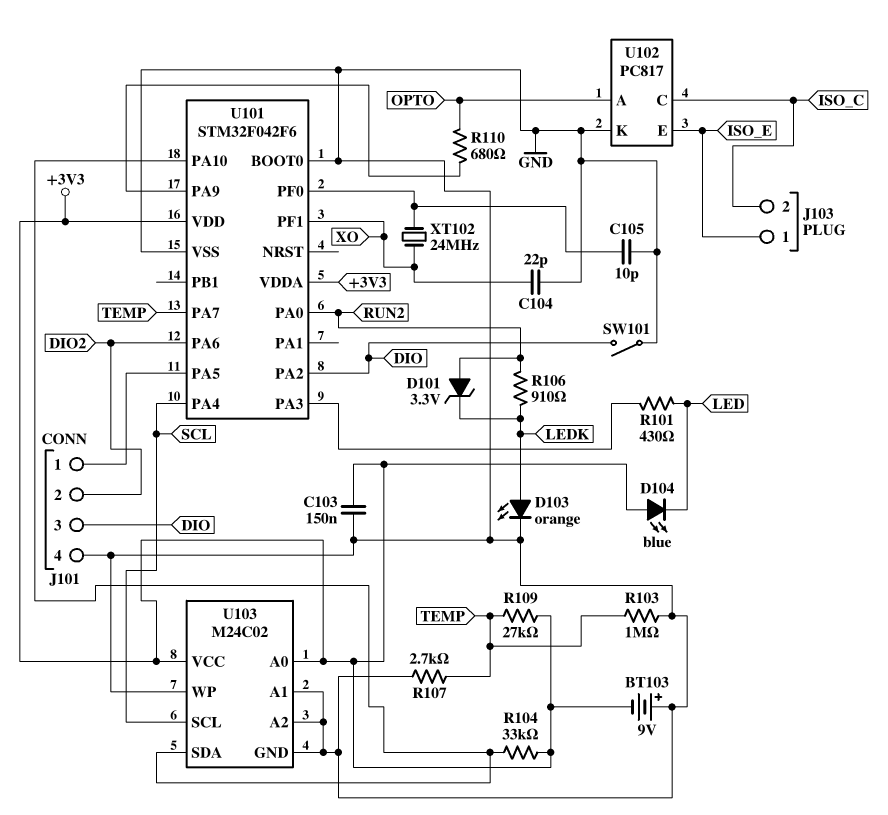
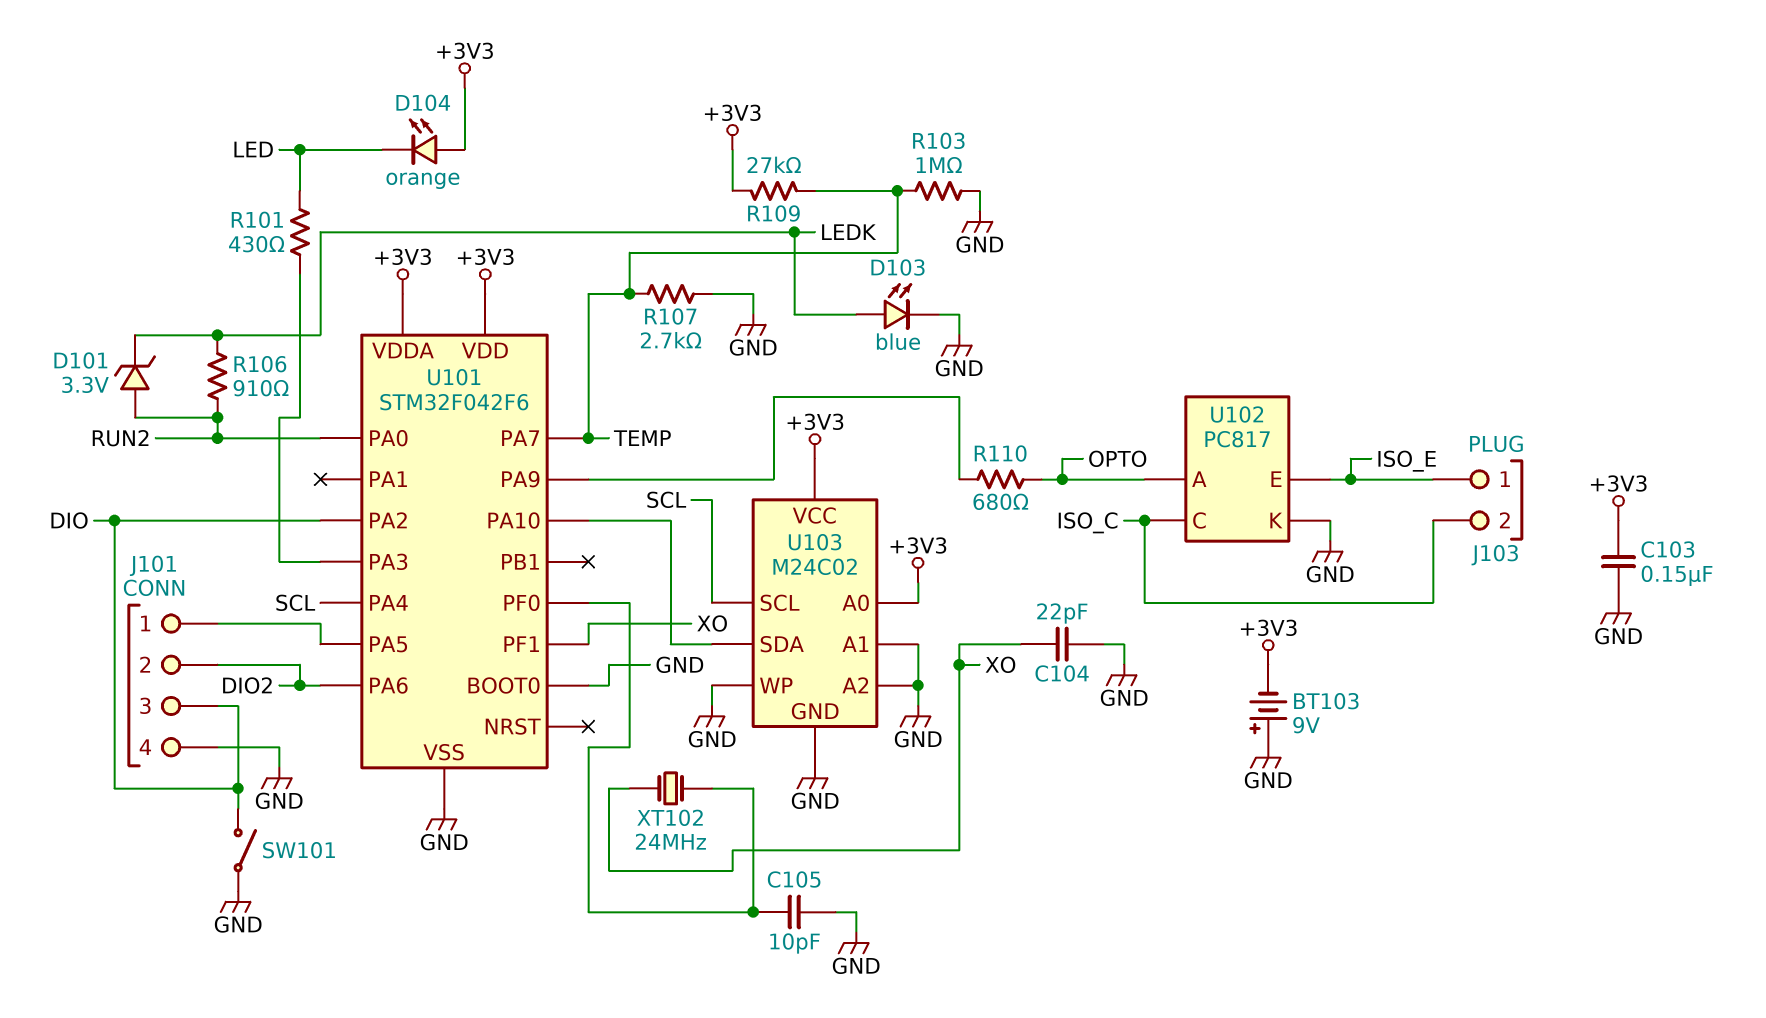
D103: LED orange (A LEDK, K GND) -> LED blue (A LEDK, K GND)
D104: LED blue (A +3V3, K LED) -> LED orange (A +3V3, K LED)
R104: 33k (+3V3, U101/PA10) -> none

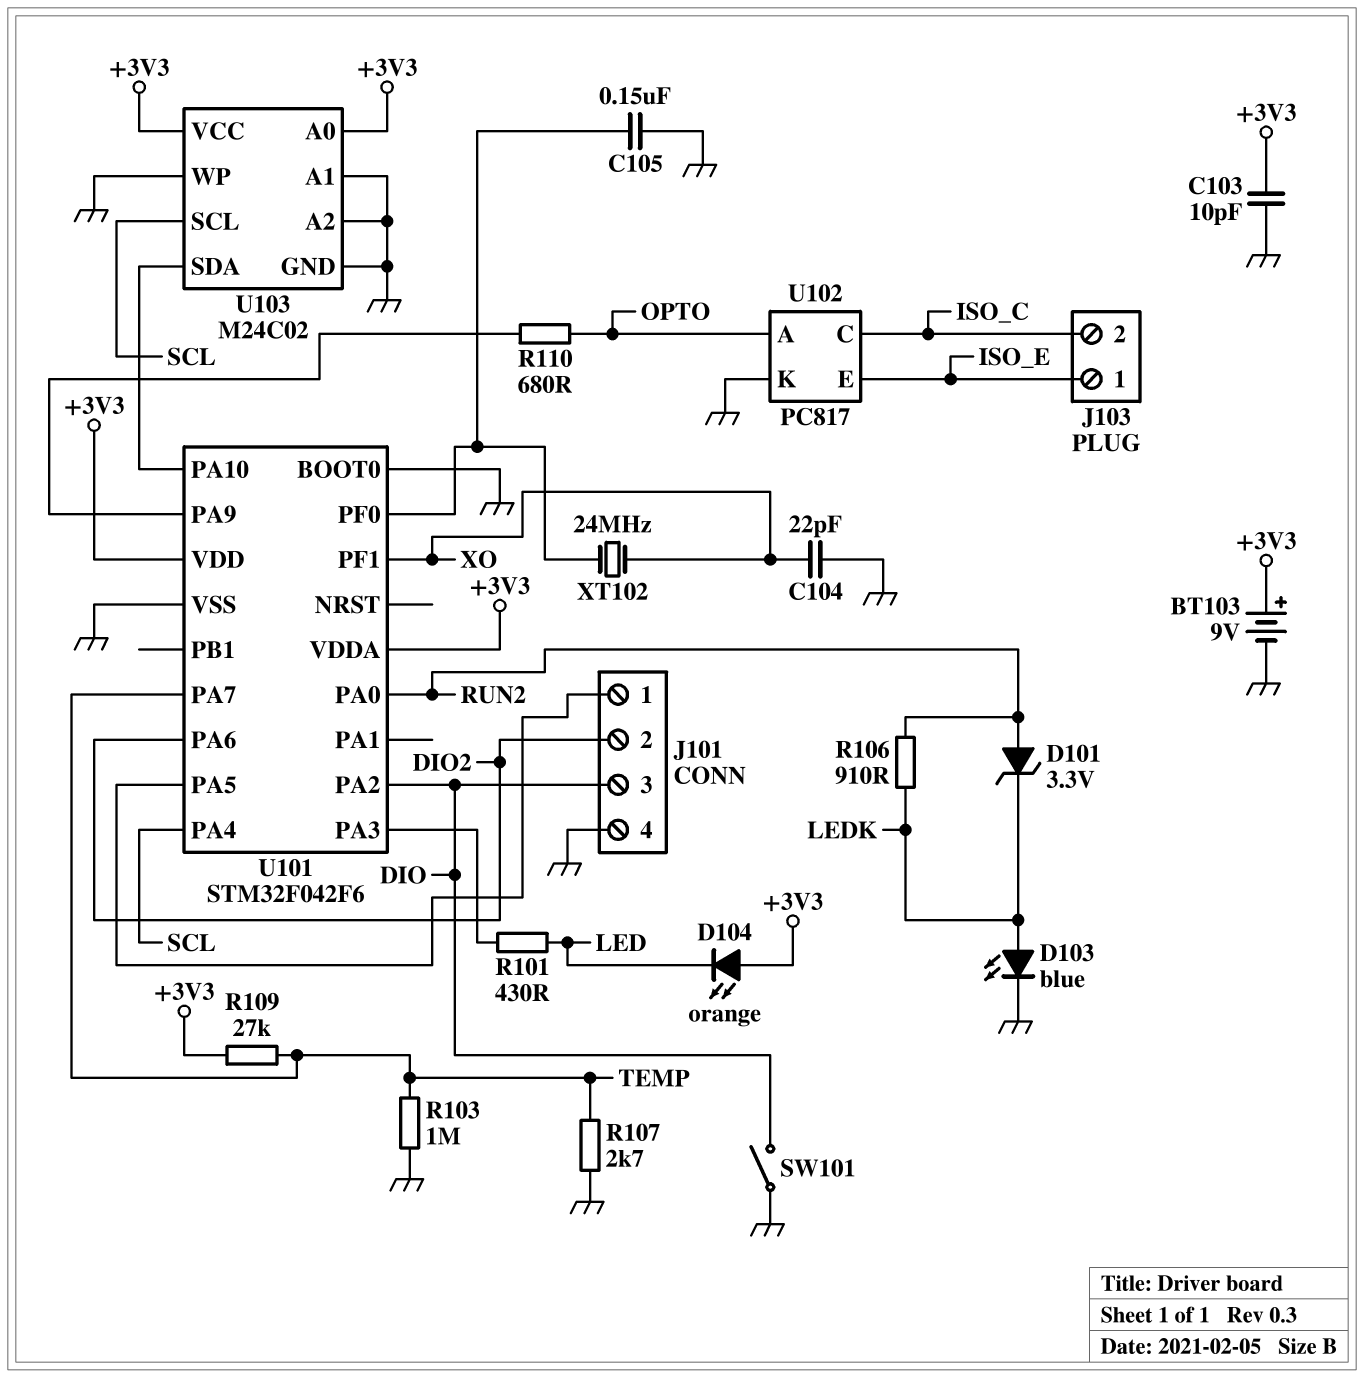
BT103: 9V (plus GND, minus +3V3) -> 9V (plus +3V3, minus GND)
C103: 150nF (+3V3, GND) -> 10pF (+3V3, GND)
C105: 10pF (GND, U101/PF0) -> 150nF (GND, U101/PF0)

